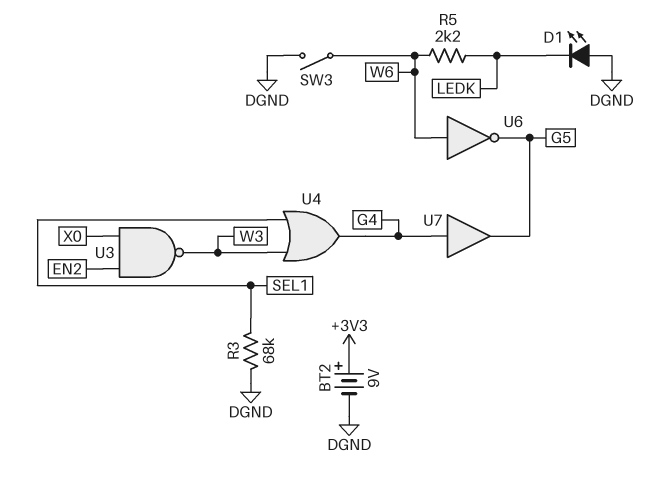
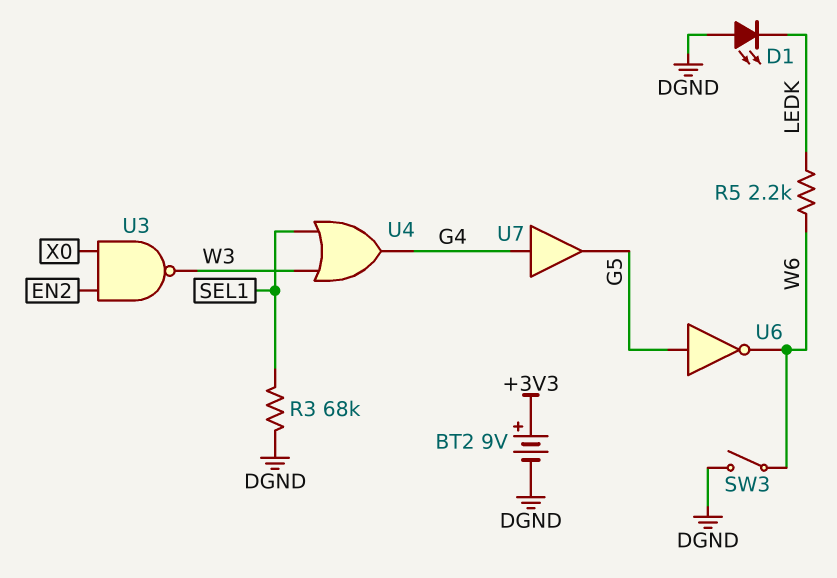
U6: NOT (in W6, out G5) -> NOT (in G5, out W6)

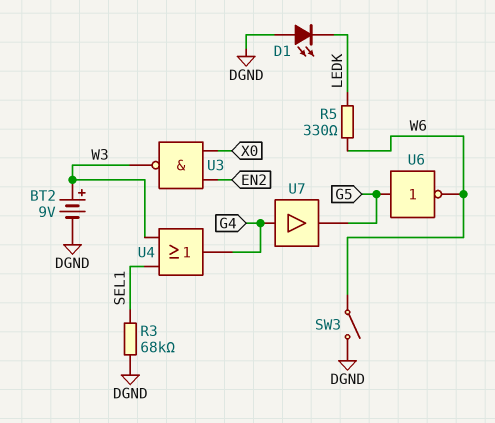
BT2: 9V (plus +3V3, minus DGND) -> 9V (plus W3, minus DGND)
R5: 2.2k (LEDK, W6) -> 330 (LEDK, W6)

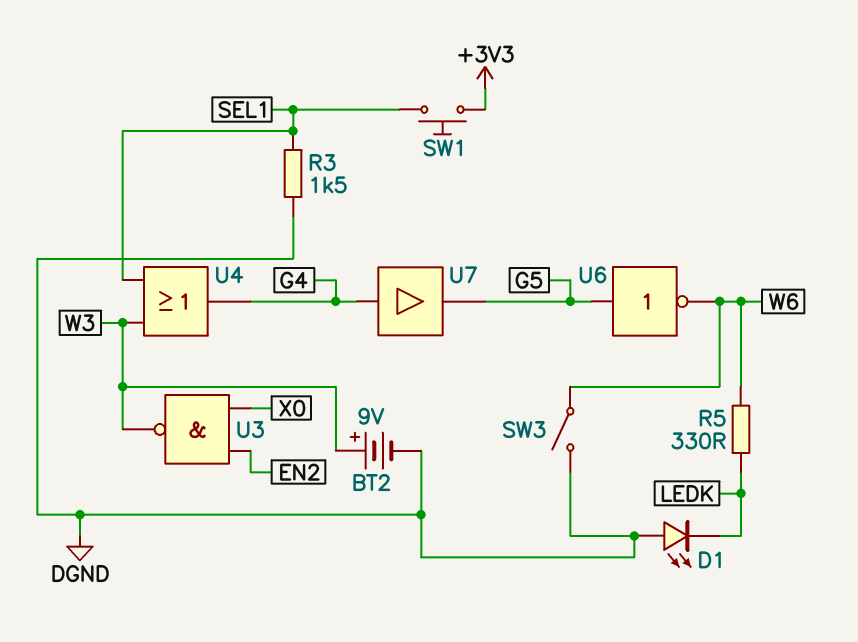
R3: 68k (DGND, SEL1) -> 1.5k (DGND, SEL1)
SW1: none -> button (+3V3, SEL1)

